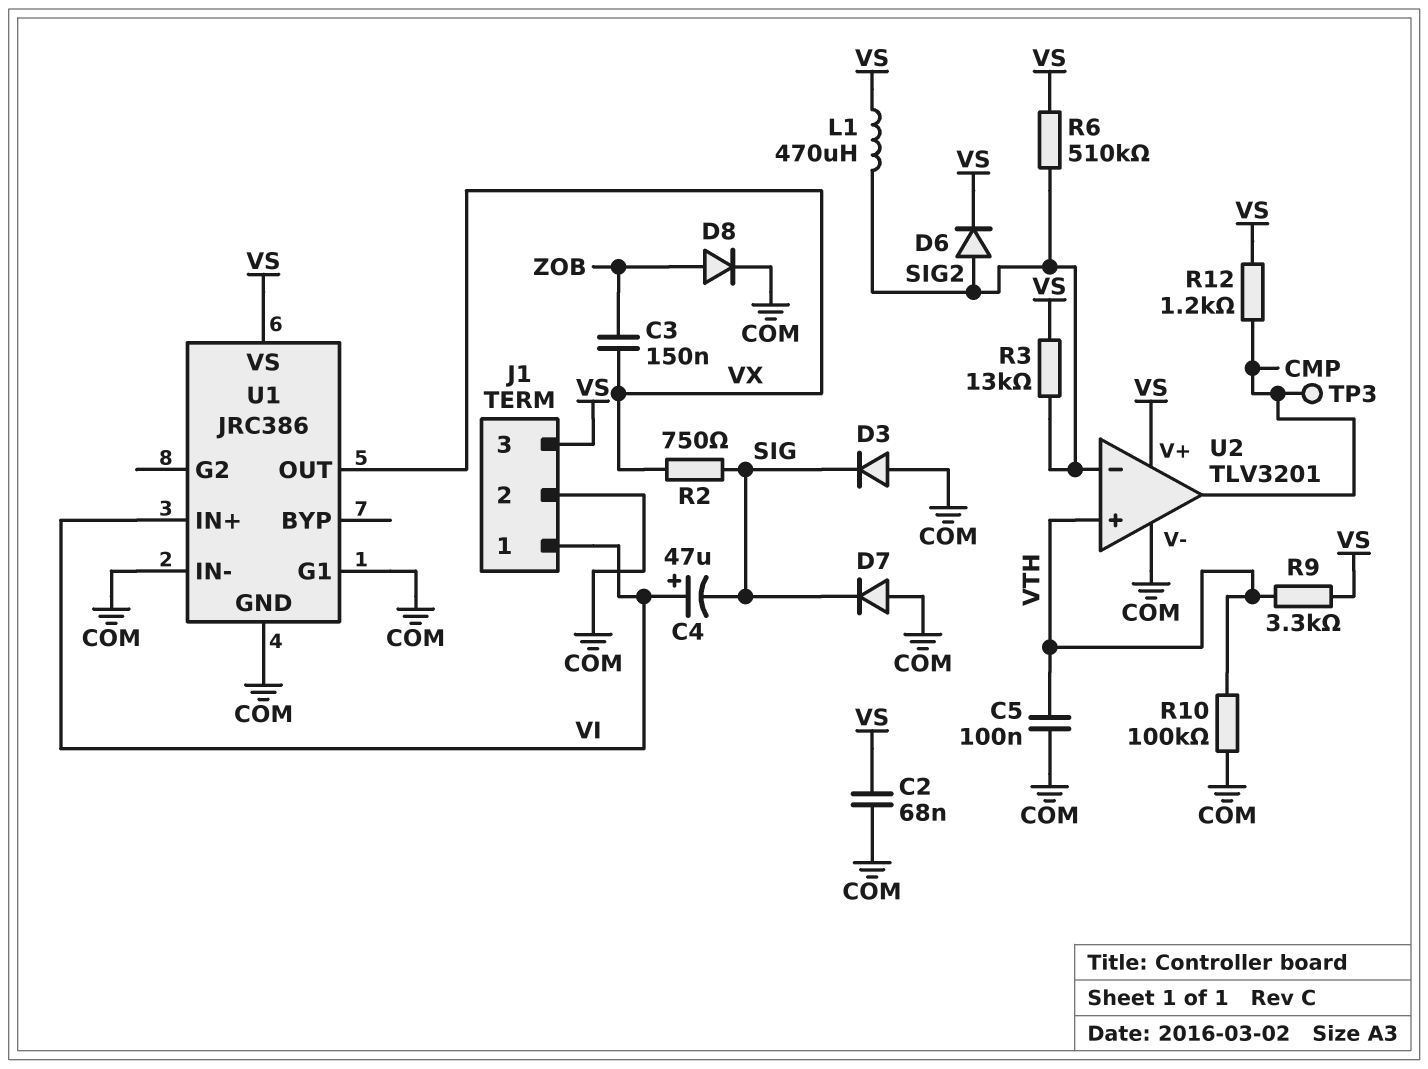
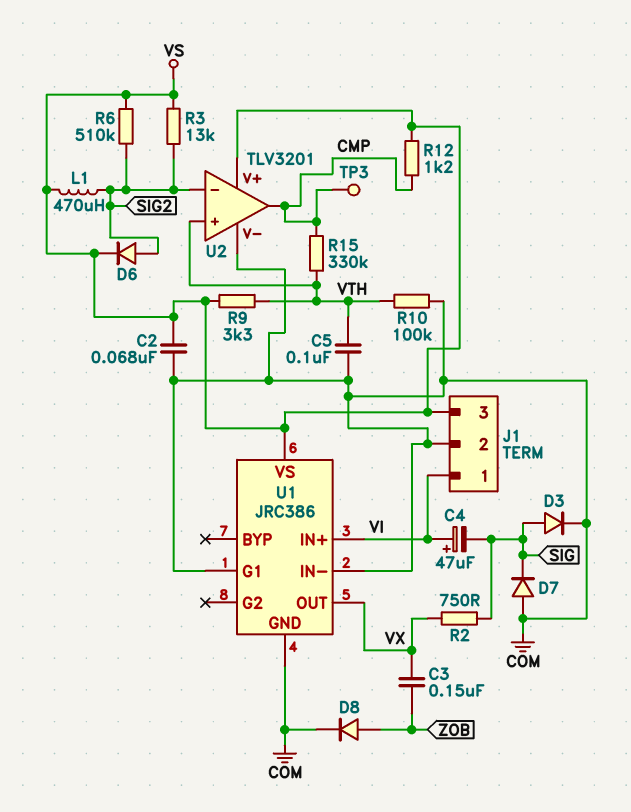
D3: diode (A COM, K SIG) -> diode (A SIG, K COM)
R15: none -> 330k (CMP, VTH)

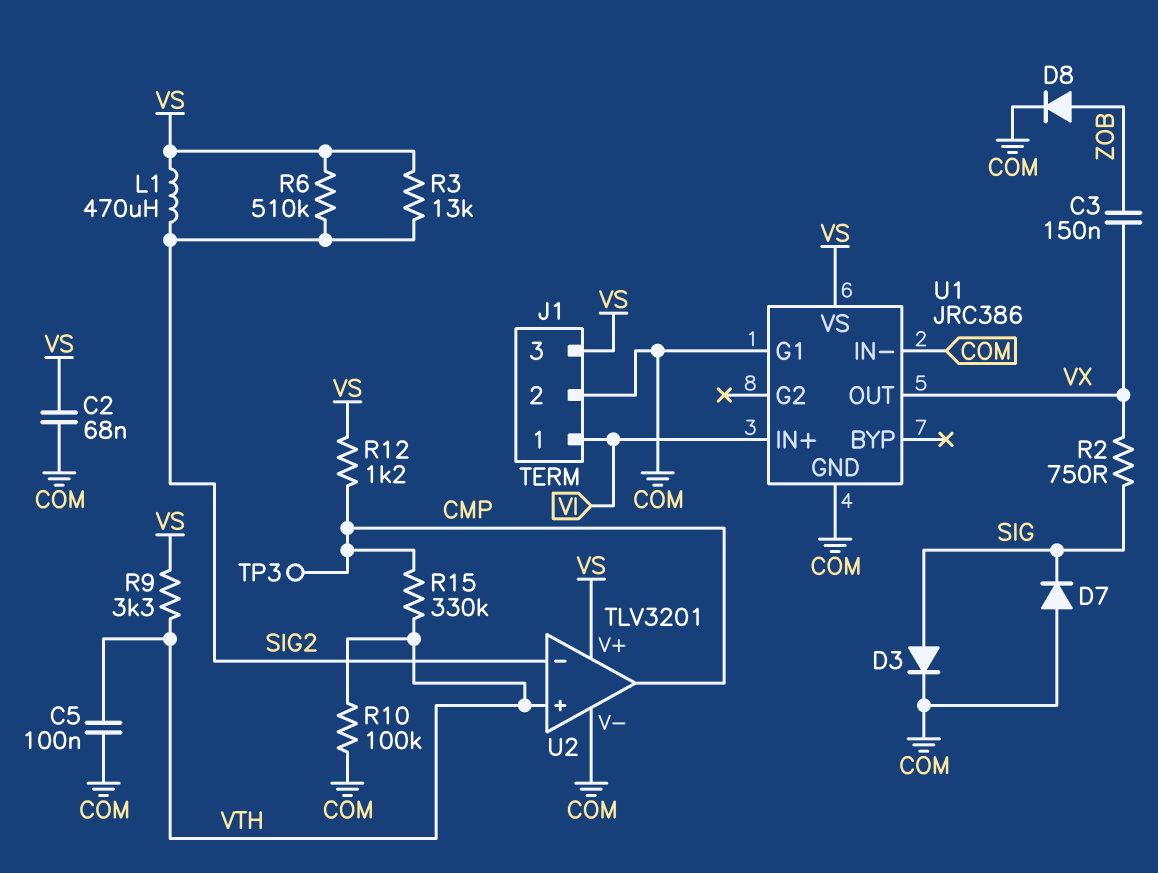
C4: 47uF (plus VI, minus SIG) -> none
D6: diode (A SIG2, K VS) -> none

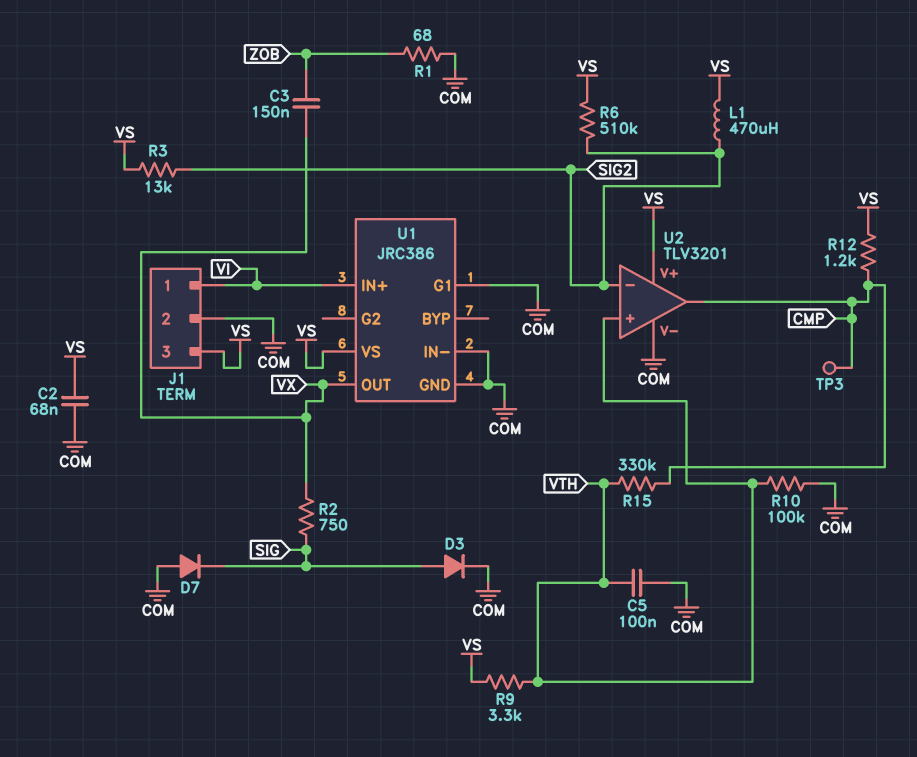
D8: diode (A ZOB, K COM) -> none
R1: none -> 68 (COM, ZOB)

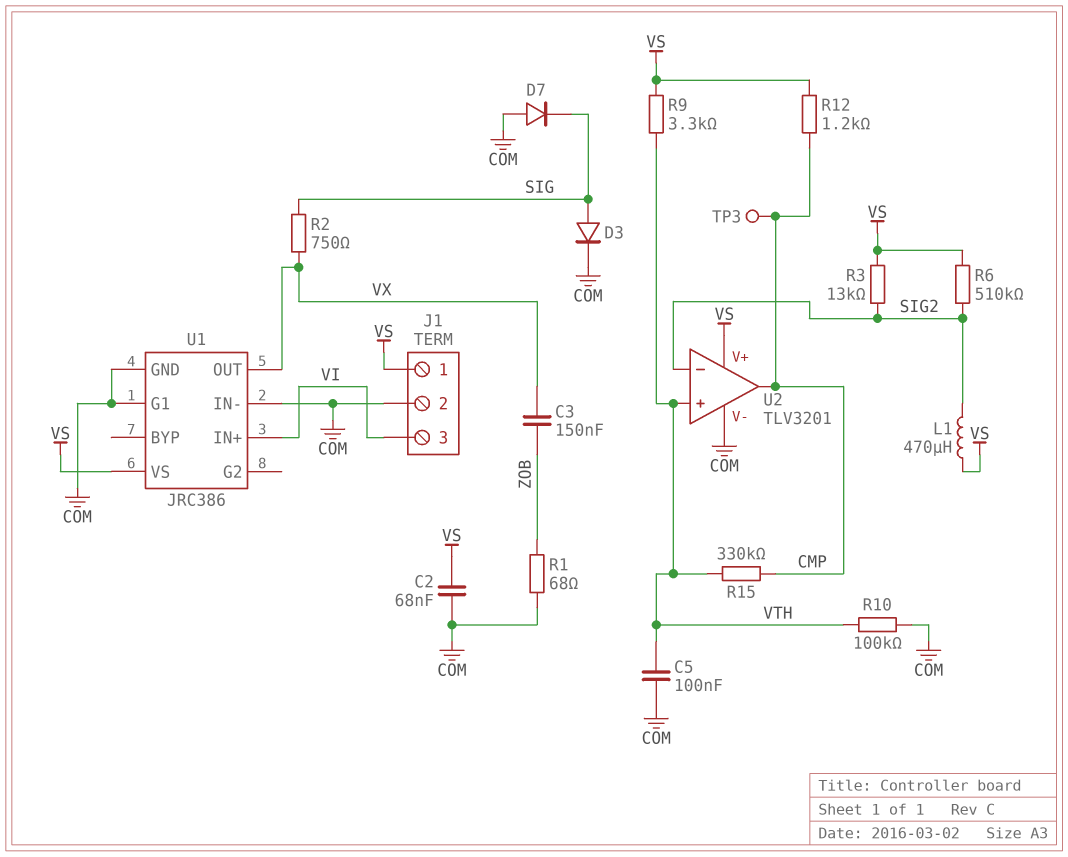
J1 pin 1: VI -> VS
J1 pin 3: VS -> VI

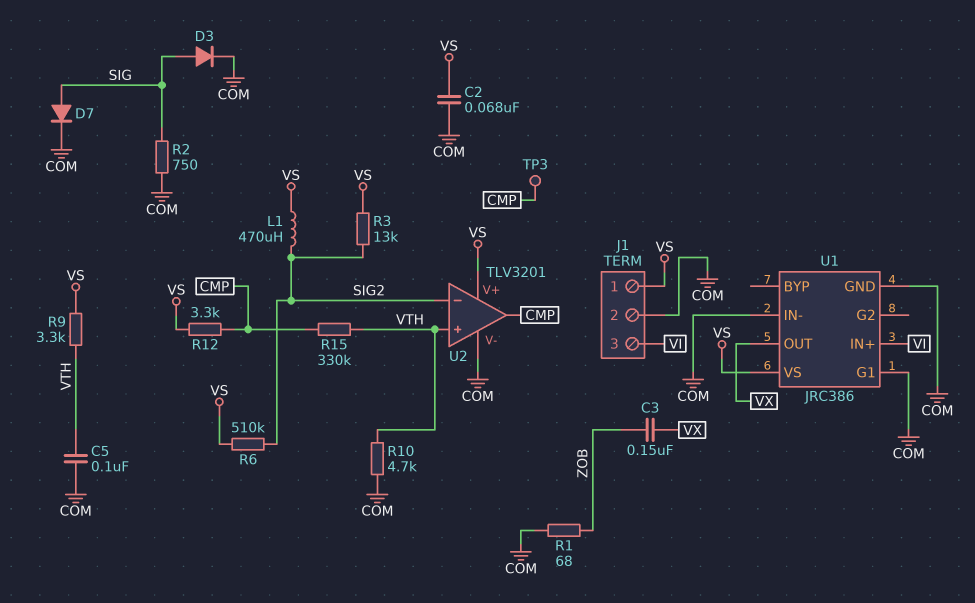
D7: diode (A COM, K SIG) -> diode (A SIG, K COM)
R2: 750 (SIG, VX) -> 750 (COM, SIG)
R10: 100k (COM, VTH) -> 4.7k (COM, VTH)
R12: 1.2k (CMP, VS) -> 3.3k (CMP, VS)

